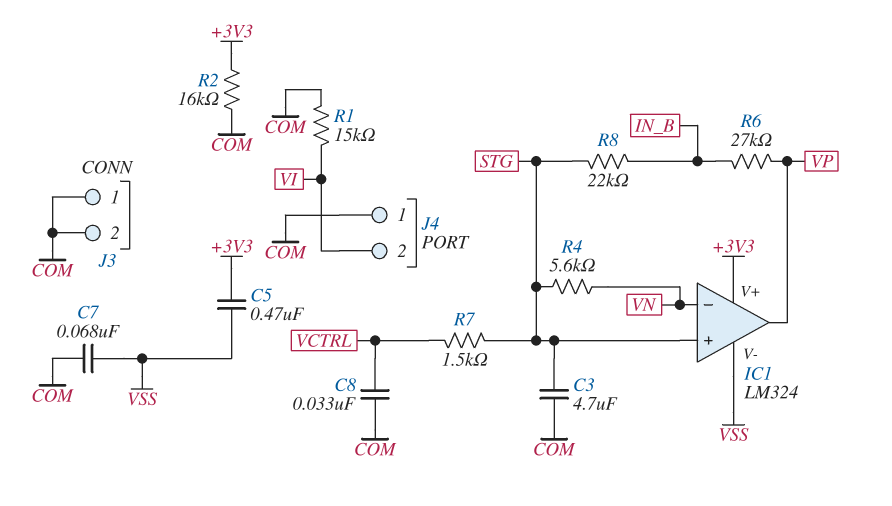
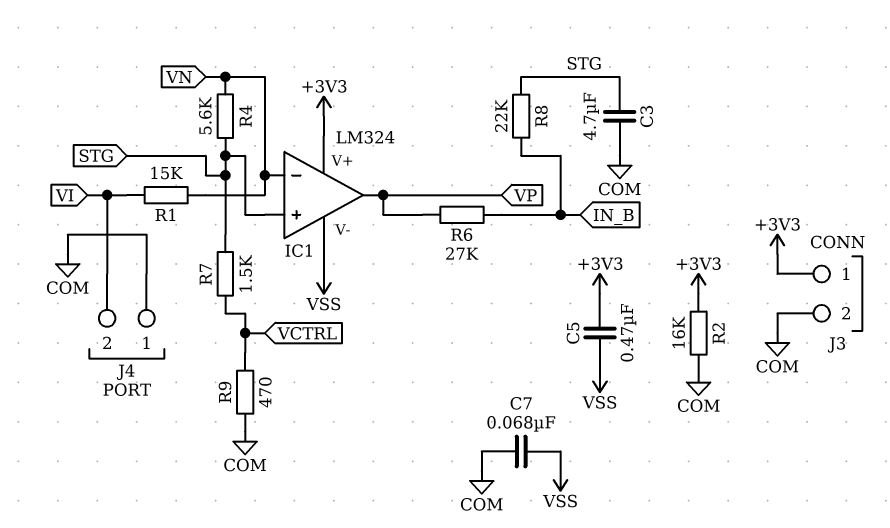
C8: 33nF (COM, VCTRL) -> none
J3 pin 1: COM -> +3V3
R1: 15k (COM, VI) -> 15k (VI, VN)
R9: none -> 470 (COM, VCTRL)

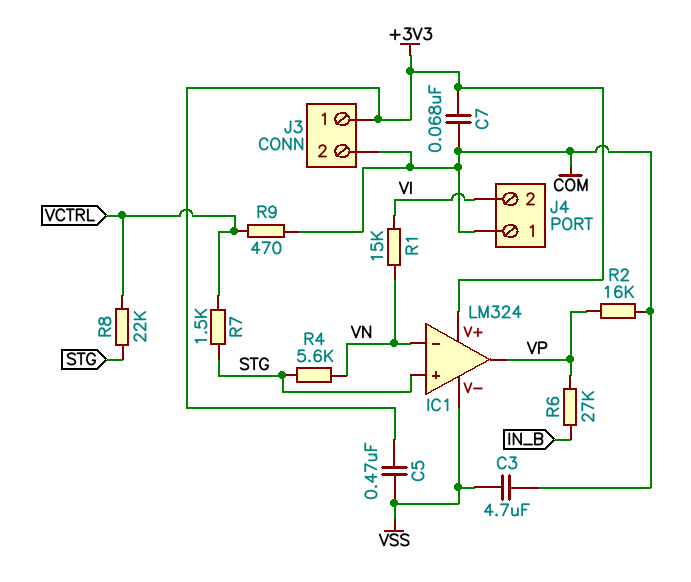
C3: 4.7uF (COM, STG) -> 4.7uF (COM, VSS)
C7: 68nF (COM, VSS) -> 68nF (+3V3, COM)
R2: 16k (+3V3, COM) -> 16k (COM, VP)
R8: 22k (IN_B, STG) -> 22k (STG, VCTRL)

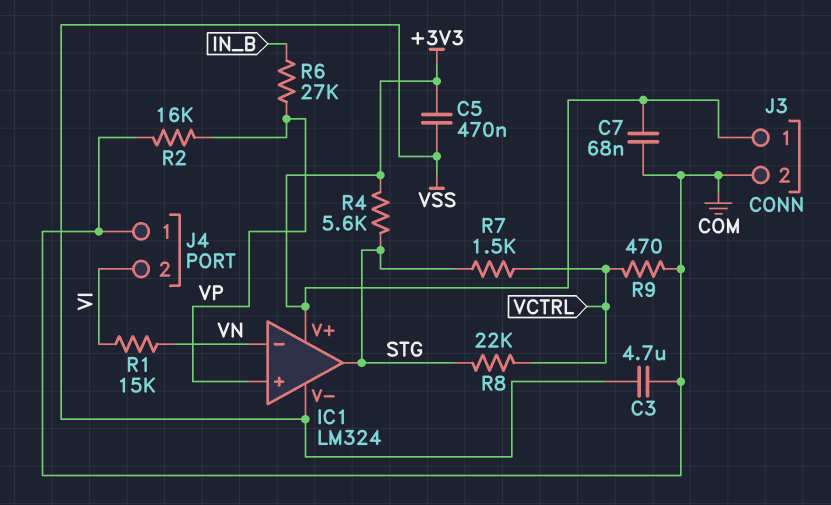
IC1 pin in+: STG -> VP
IC1 pin out: VP -> STG
R4: 5.6k (STG, VN) -> 5.6k (+3V3, STG)

